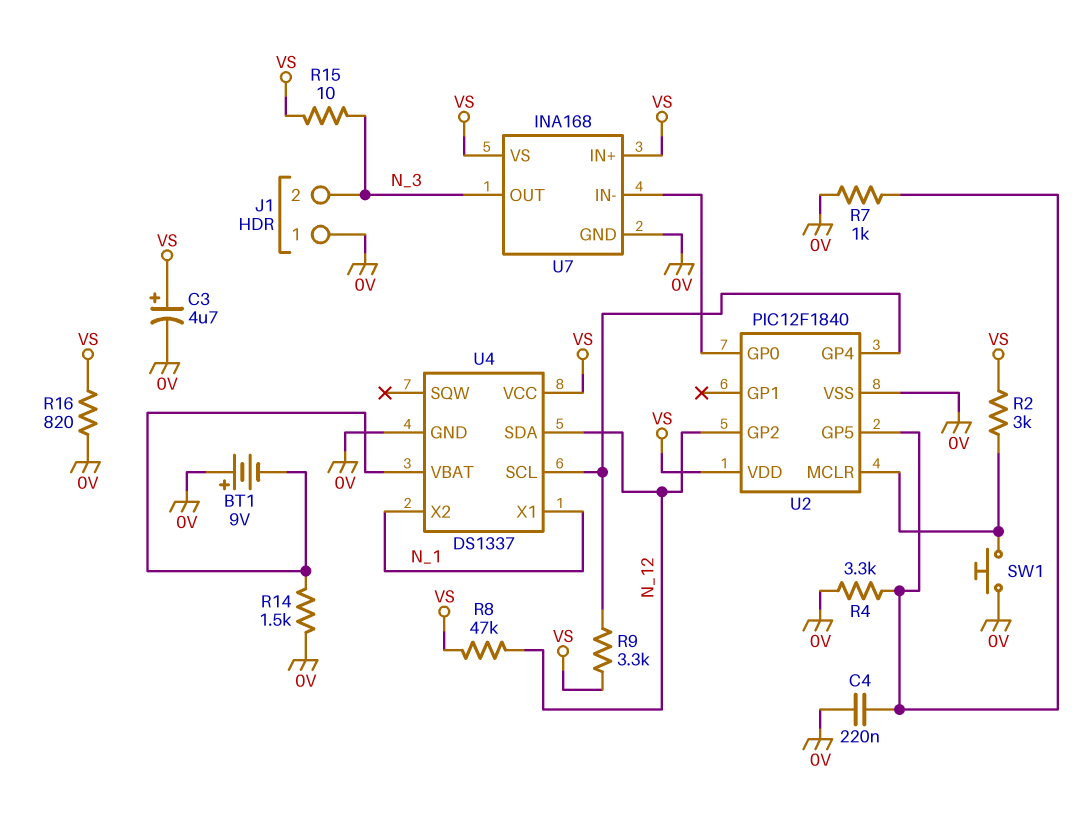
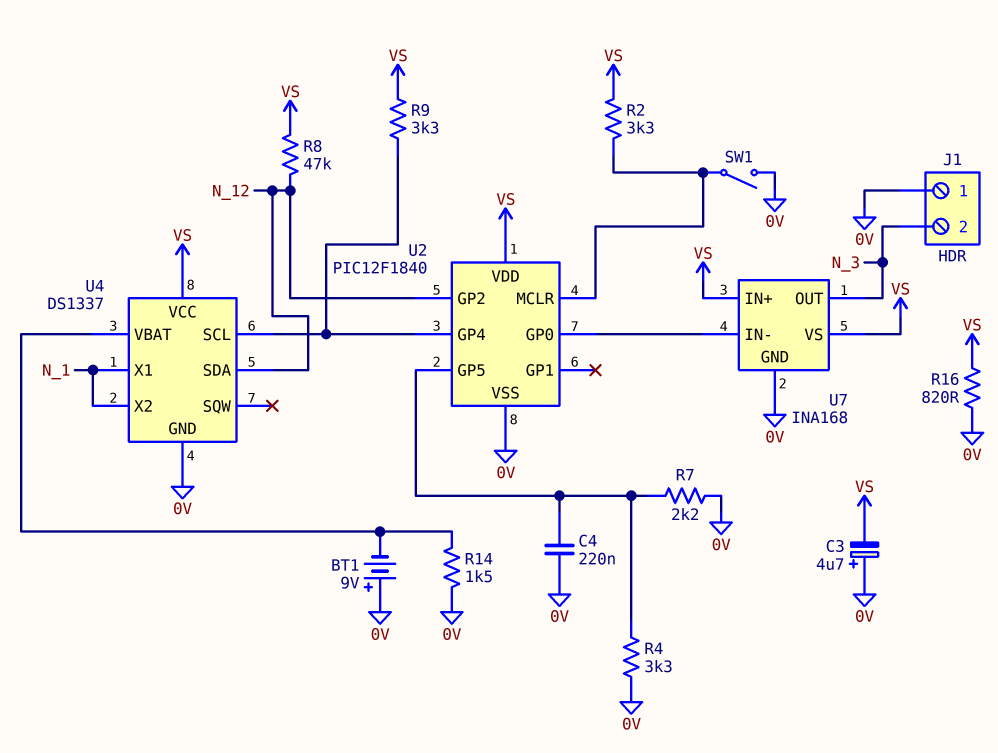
C3: 4.7uF (plus VS, minus 0V) -> 4.7uF (plus 0V, minus VS)
R2: 3k (U2/MCLR, VS) -> 3.3k (U2/MCLR, VS)
R7: 1k (0V, U2/GP5) -> 2.2k (0V, U2/GP5)
R15: 10 (N_3, VS) -> none
SW1: button (0V, U2/MCLR) -> switch (0V, U2/MCLR)

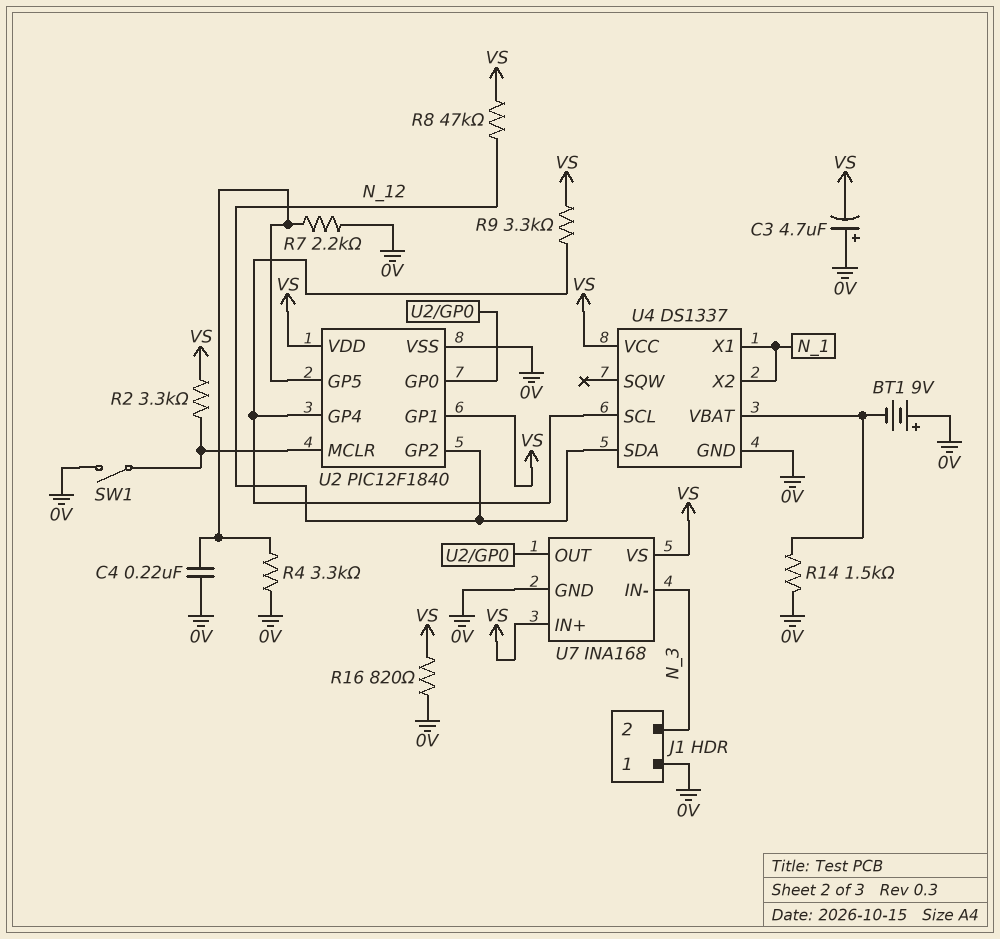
U2 pin GP1: none -> VS
U7 pin IN-: U2/GP0 -> N_3
U7 pin OUT: N_3 -> U2/GP0

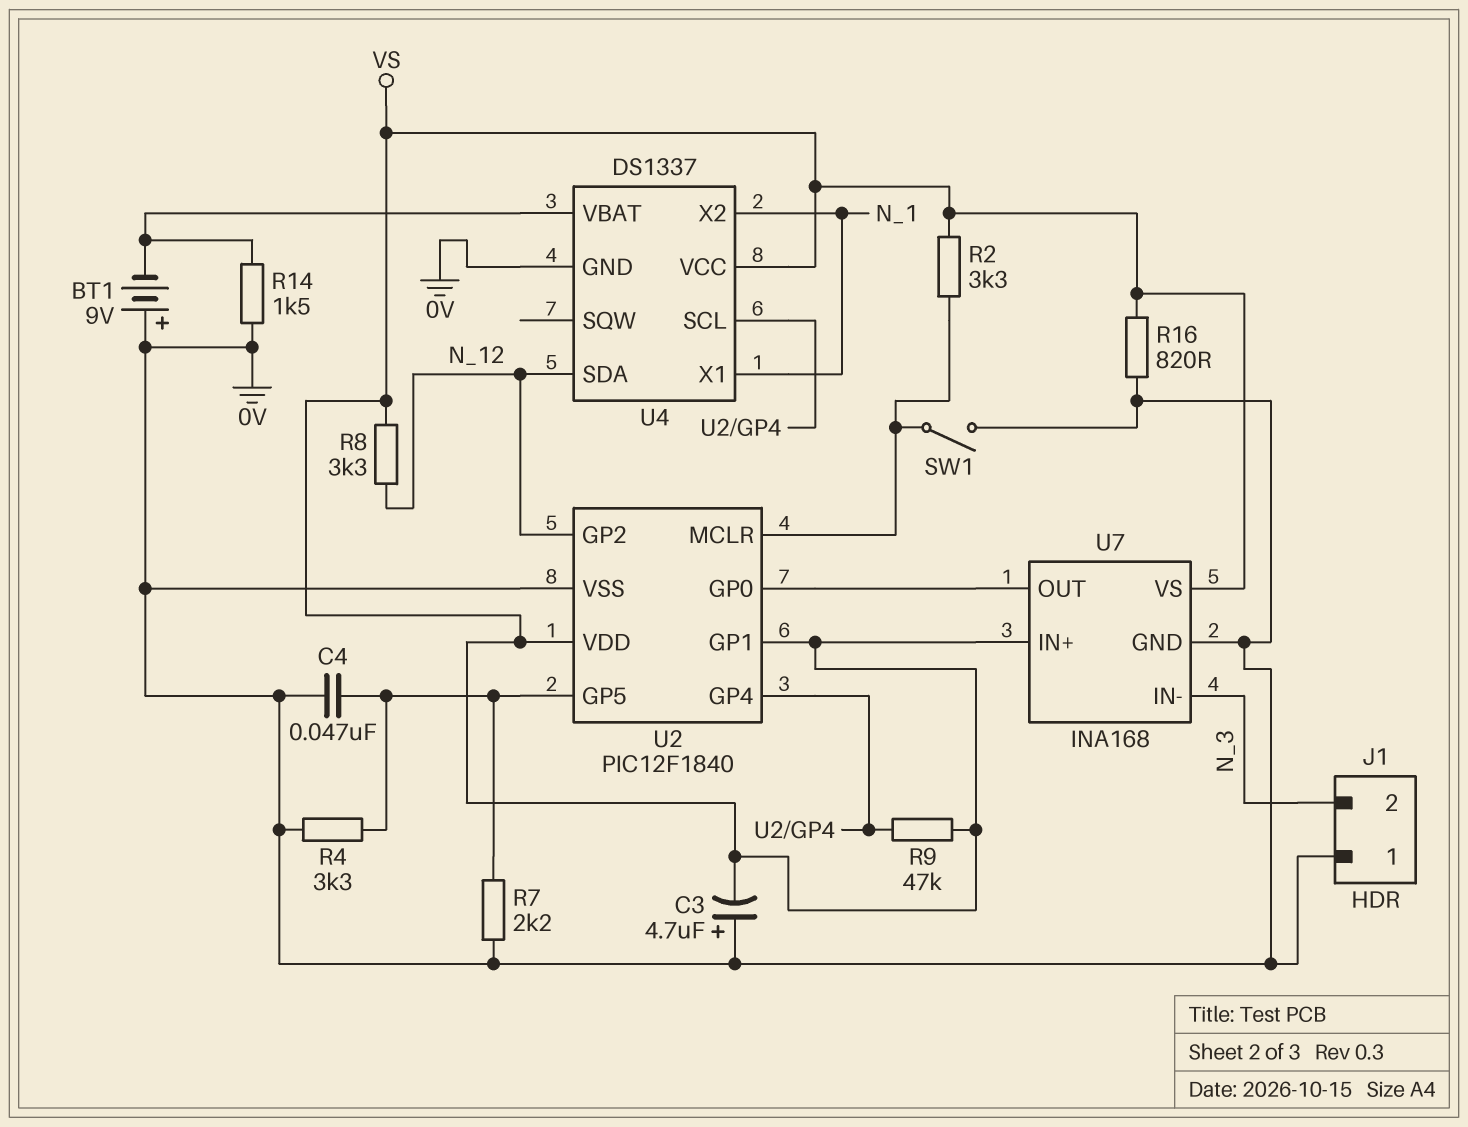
C4: 220nF (0V, U2/GP5) -> 47nF (0V, U2/GP5)
R8: 47k (N_12, VS) -> 3.3k (N_12, VS)
R9: 3.3k (U2/GP4, VS) -> 47k (U2/GP4, VS)

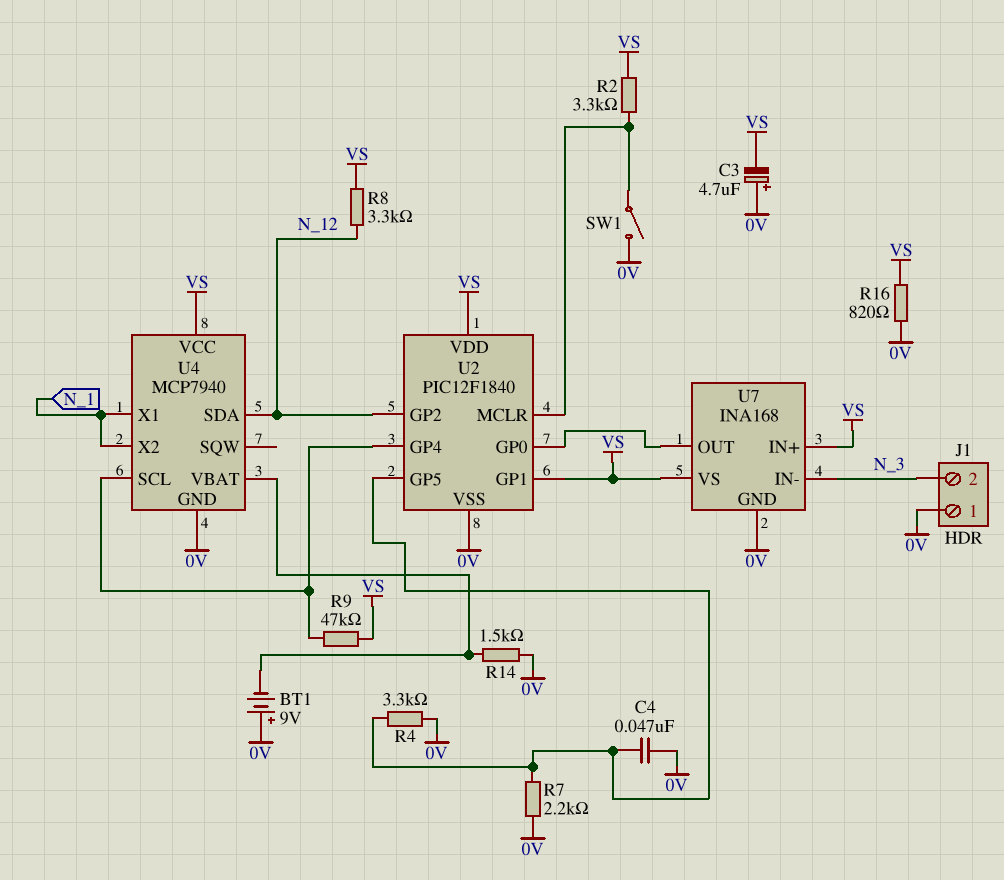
U4: DS1337 -> MCP7940

